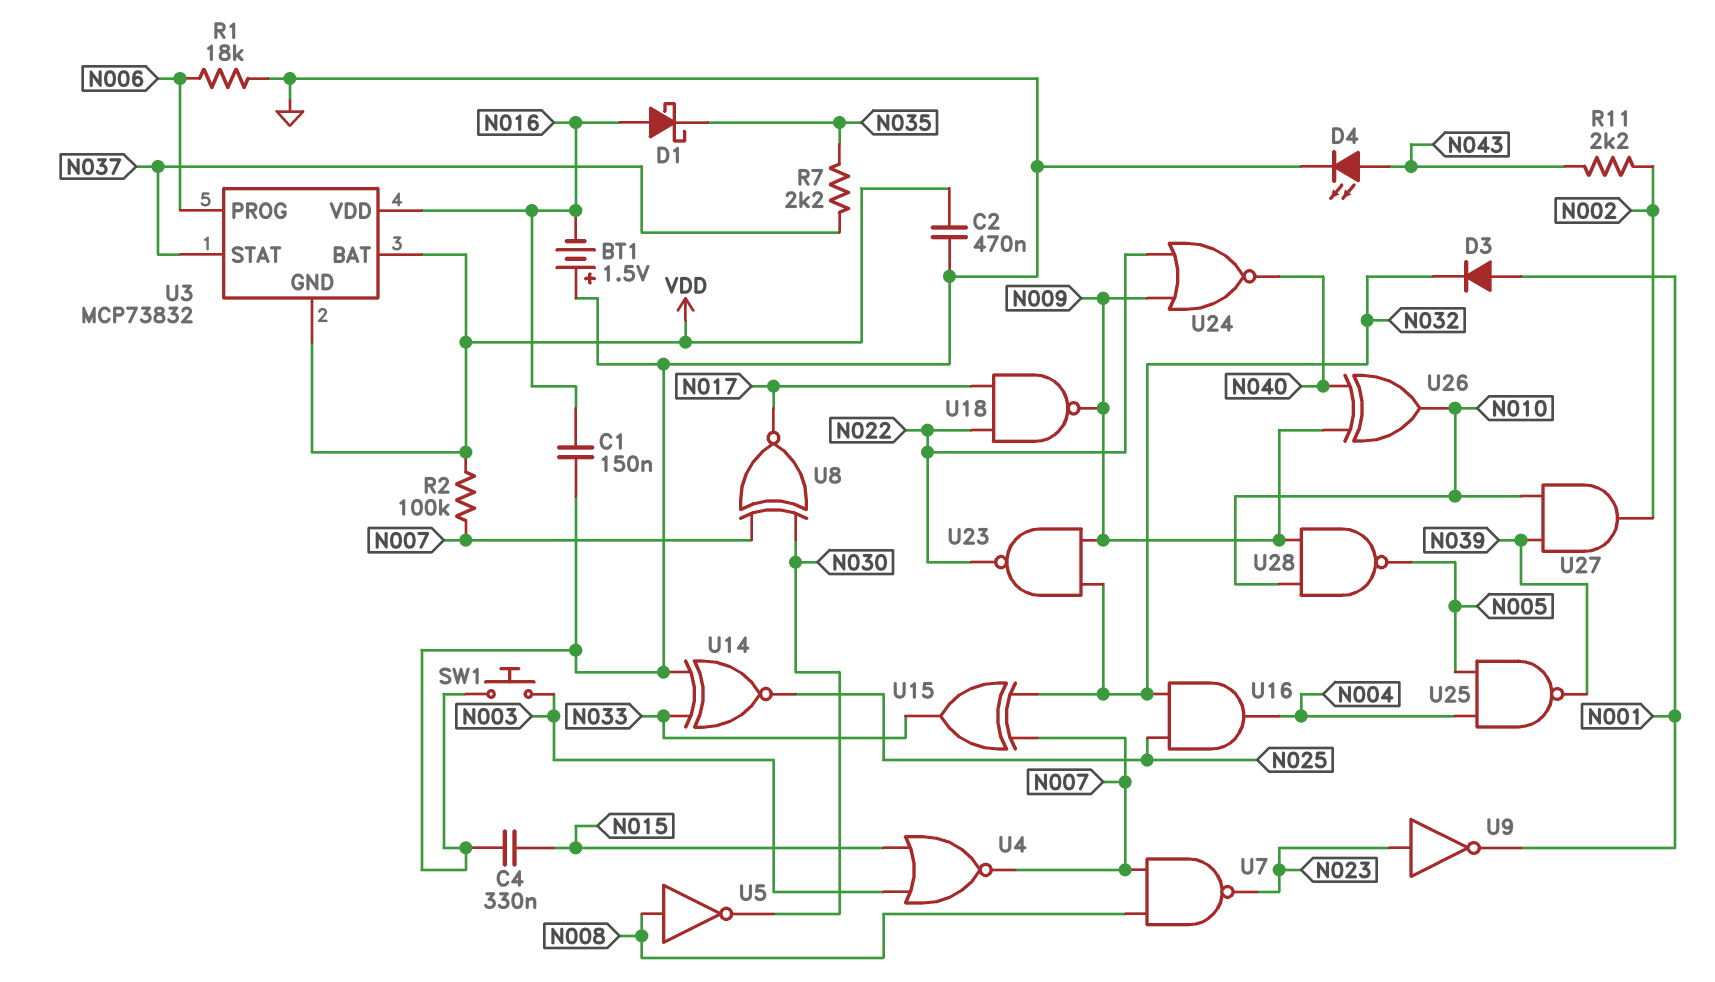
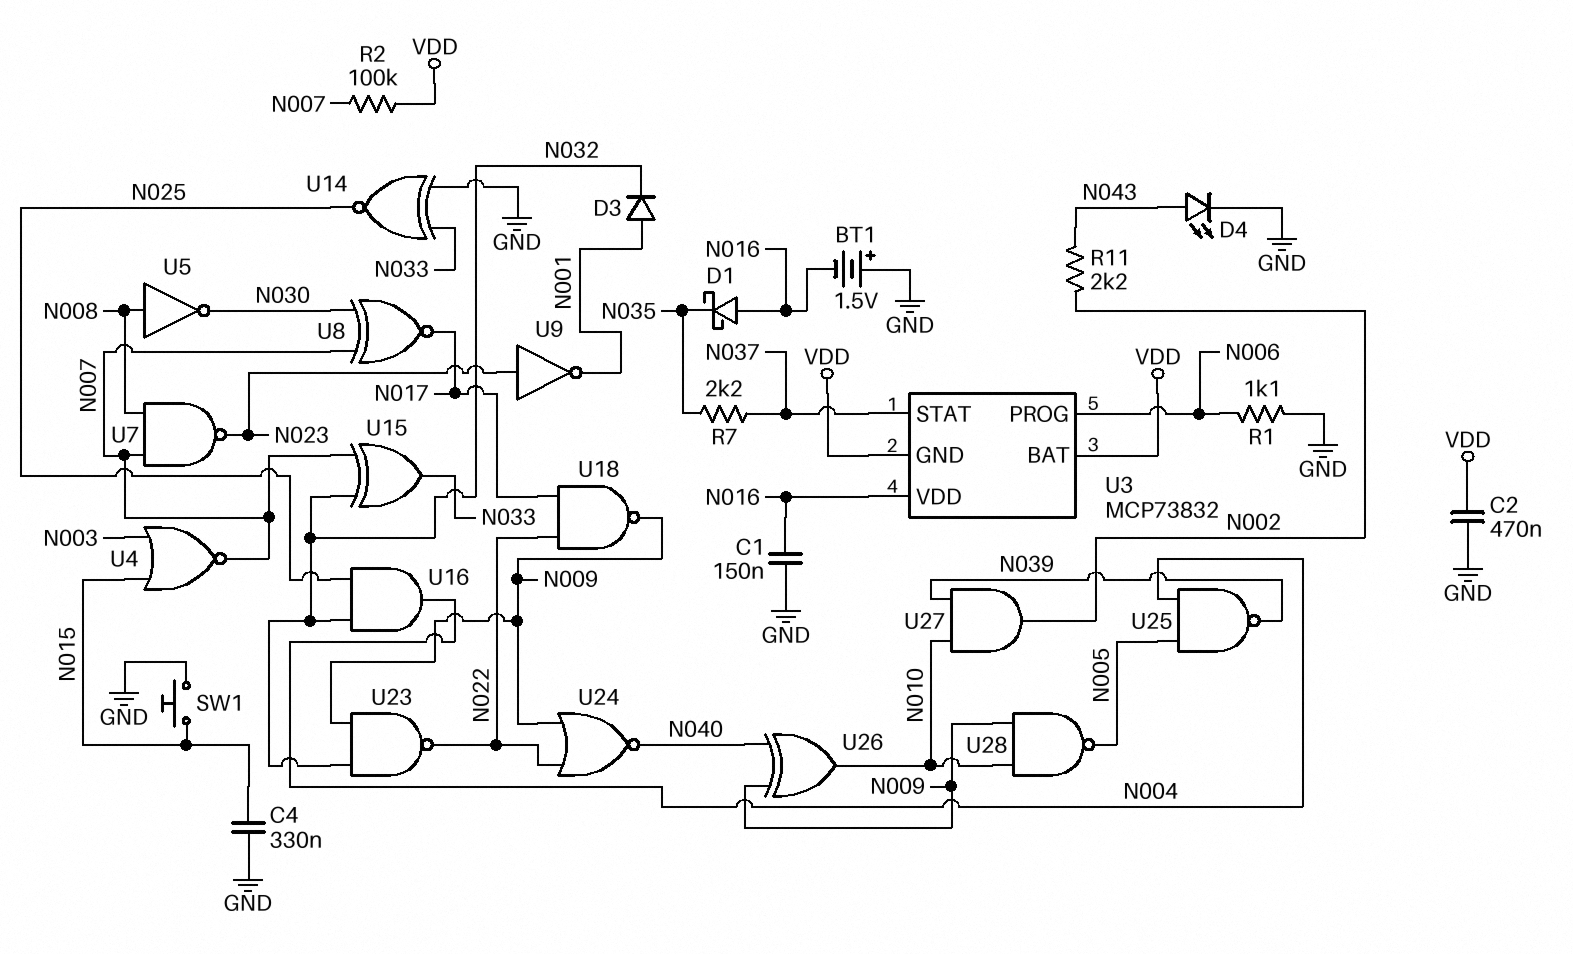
R1: 18k (GND, N006) -> 1.1k (GND, N006)
SW1: button (GND, N003) -> button (GND, N015)

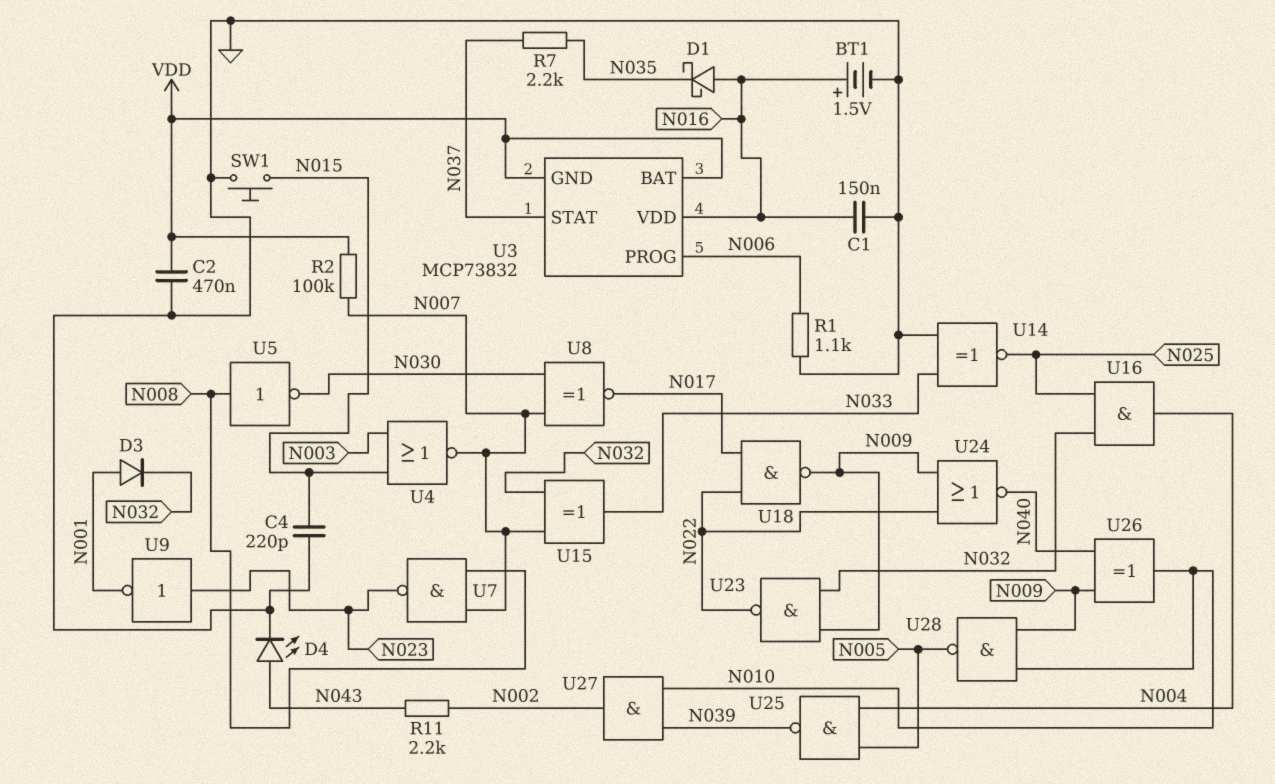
BT1: 1.5V (plus GND, minus N016) -> 1.5V (plus N016, minus GND)
C4: 330nF (GND, N015) -> 220pF (GND, N015)

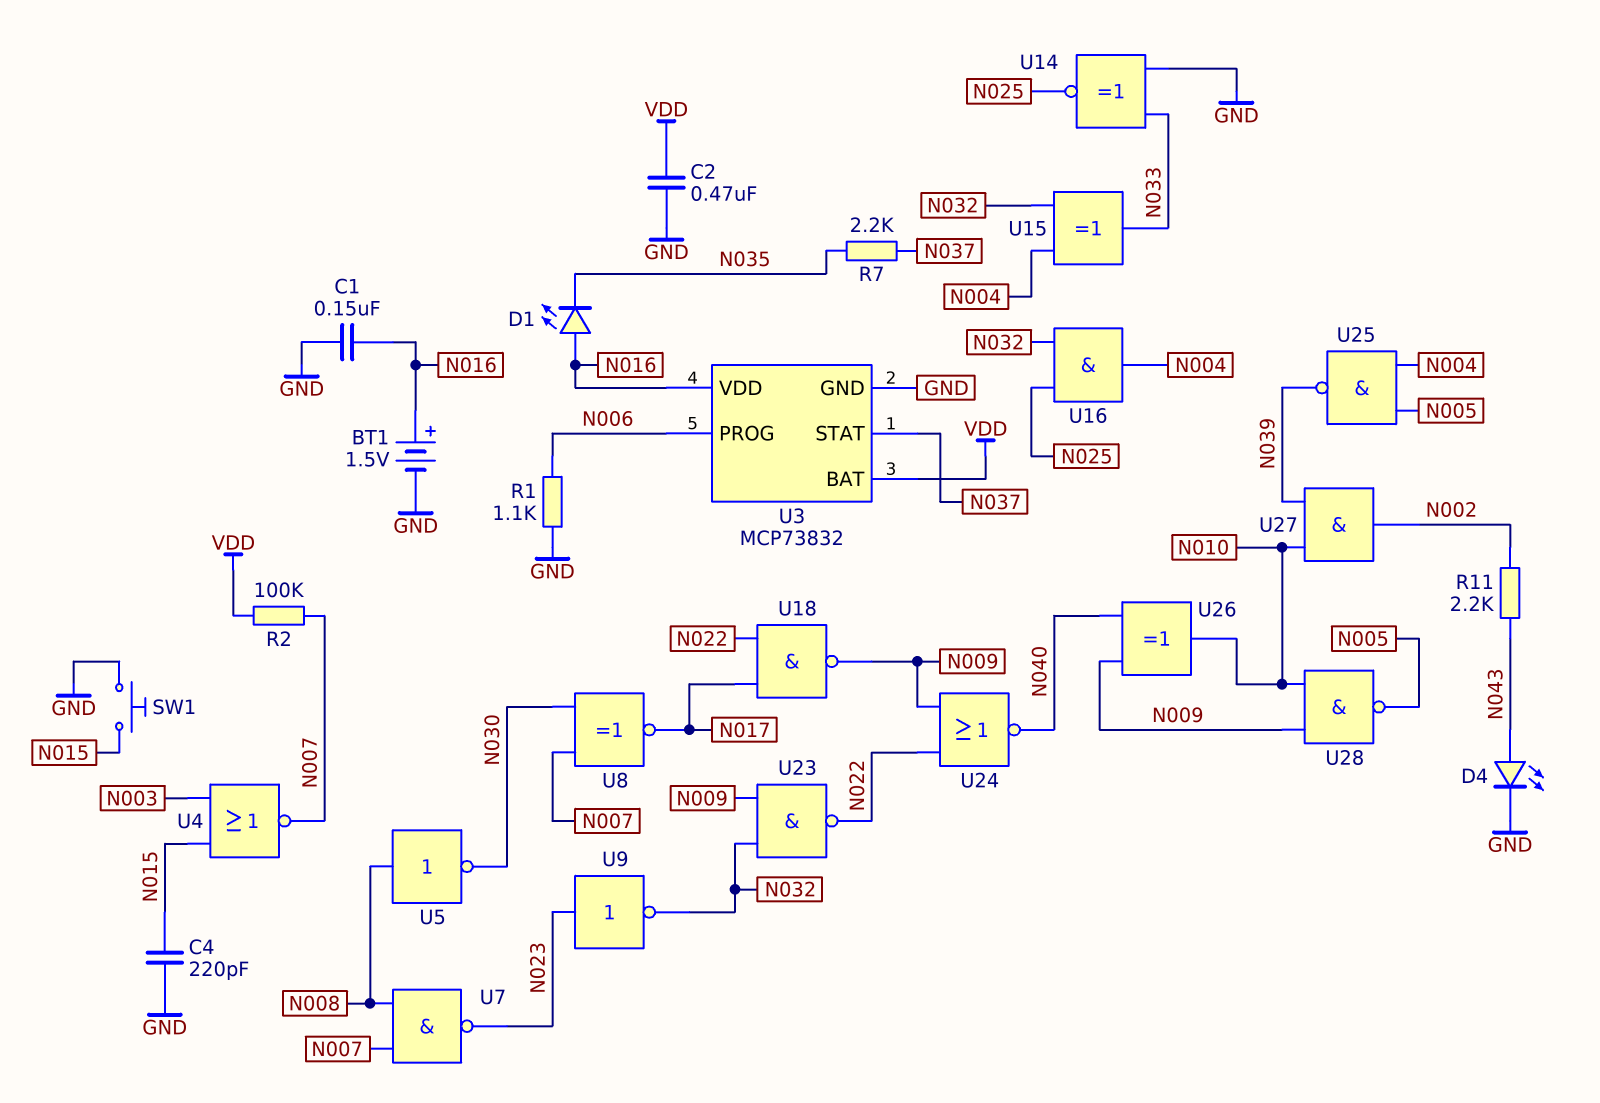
D1: schottky (A N016, K N035) -> LED (A N016, K N035)
D3: diode (A N001, K N032) -> none
U3 pin GND: VDD -> GND
U9: NOT (in N023, out N001) -> NOT (in N023, out N032)
U15: XOR (in N007, in N032, out N033) -> XOR (in N004, in N032, out N033)

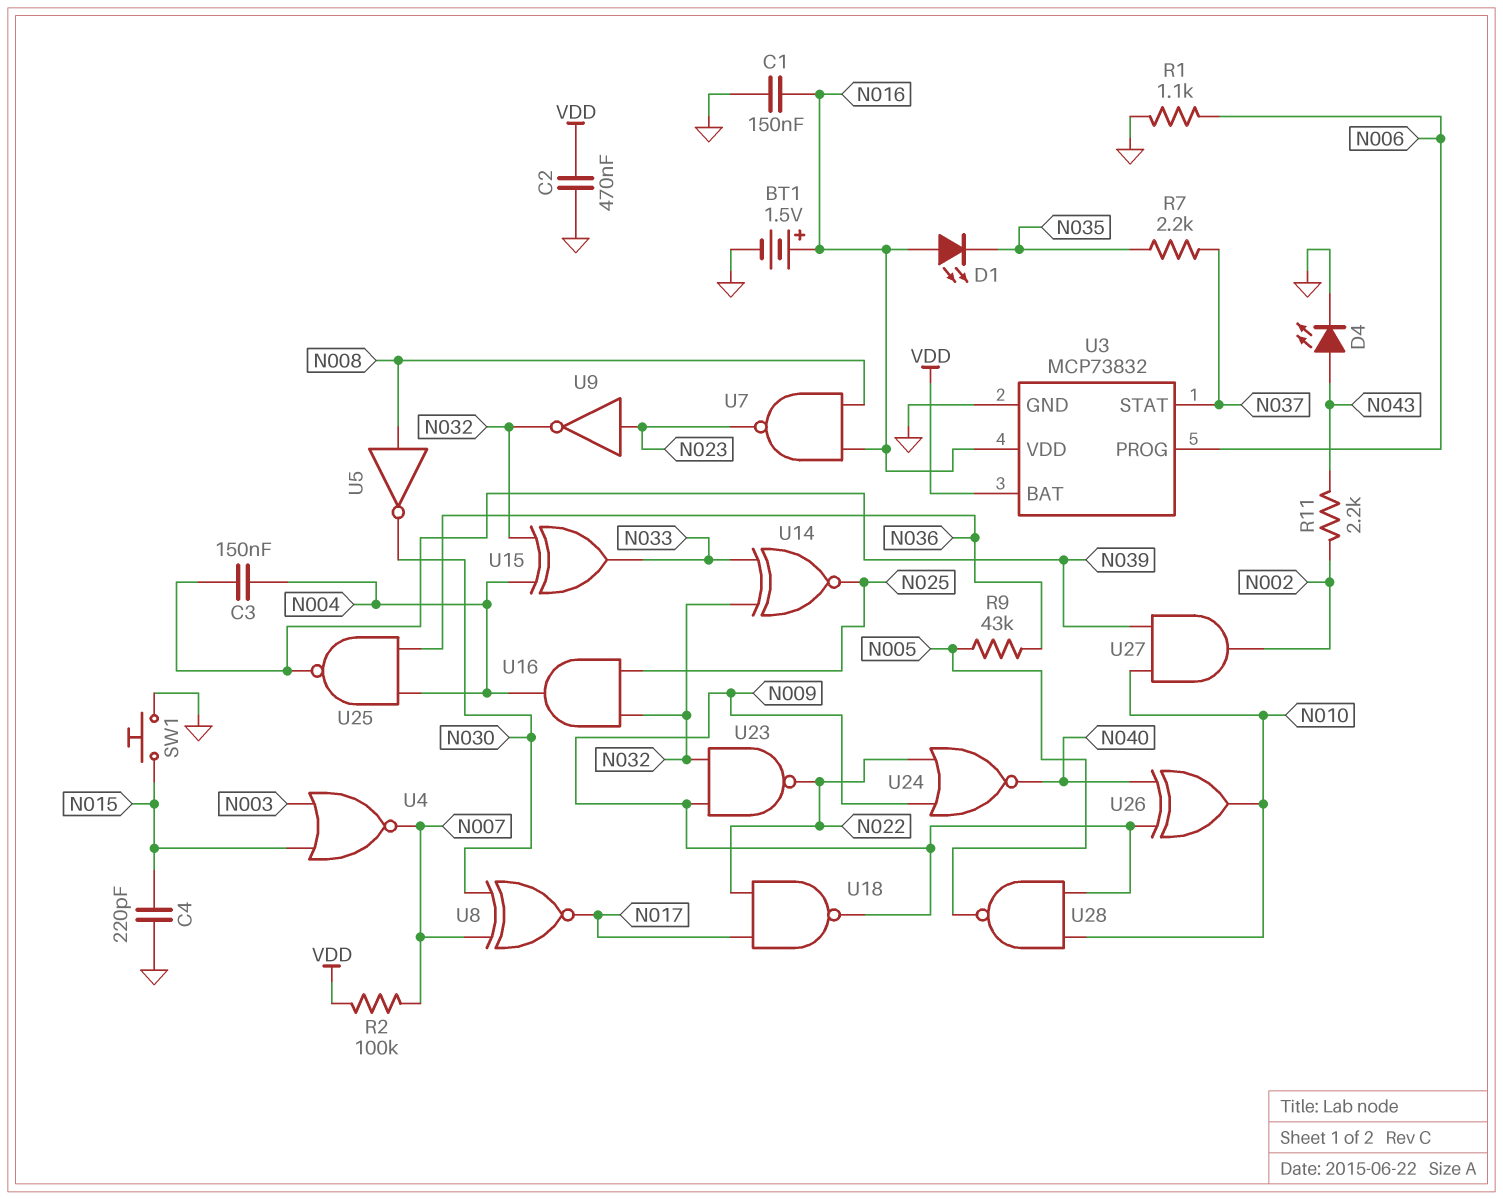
C3: none -> 150nF (N004, N039)
R9: none -> 43k (N005, N036)
U7: NAND (in N007, in N008, out N023) -> NAND (in N008, in N016, out N023)
U14: XNOR (in GND, in N033, out N025) -> XNOR (in N032, in N033, out N025)
U25: NAND (in N004, in N005, out N039) -> NAND (in N004, in N036, out N039)

